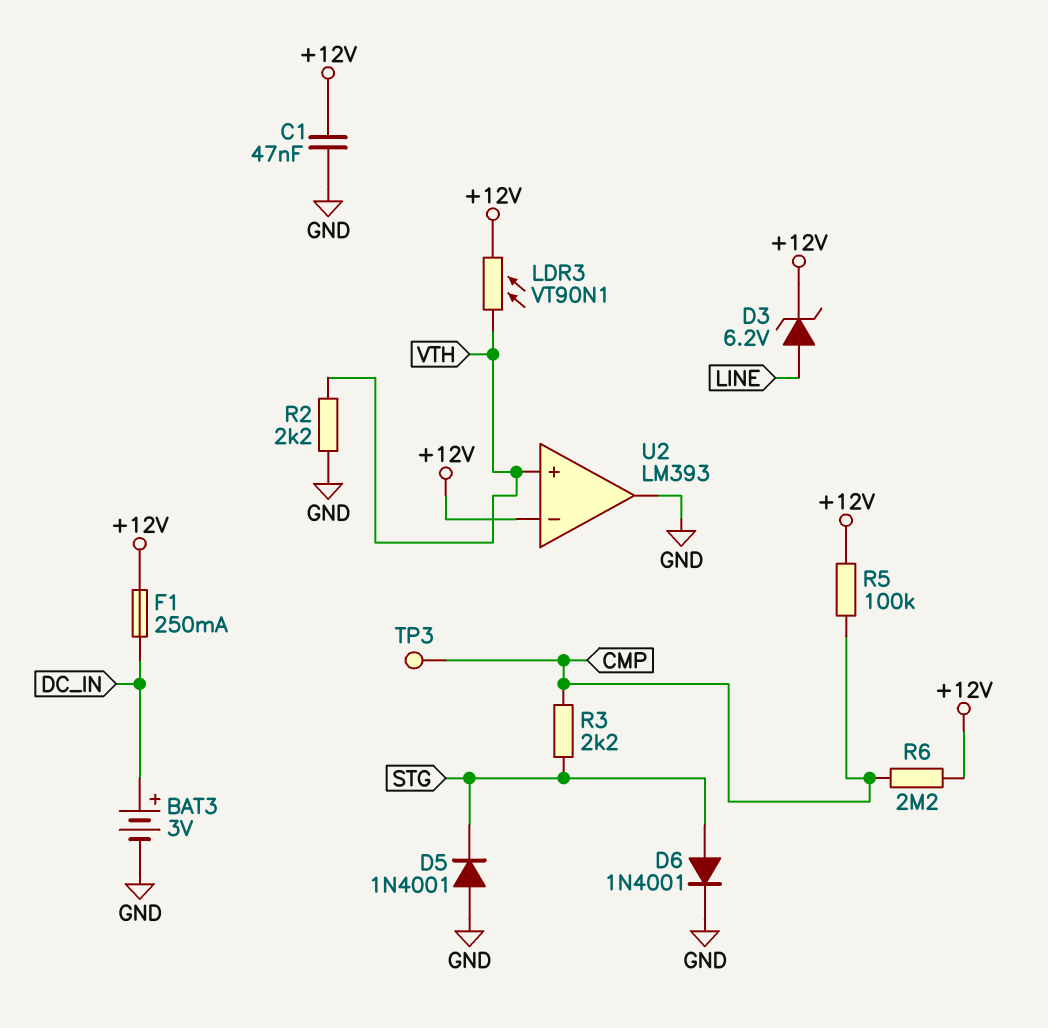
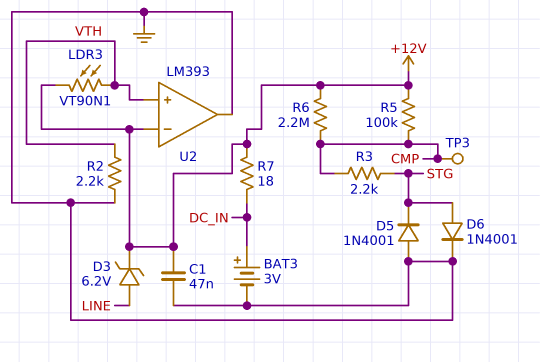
F1: 250mA (+12V, DC_IN) -> none
R7: none -> 18 (+12V, DC_IN)

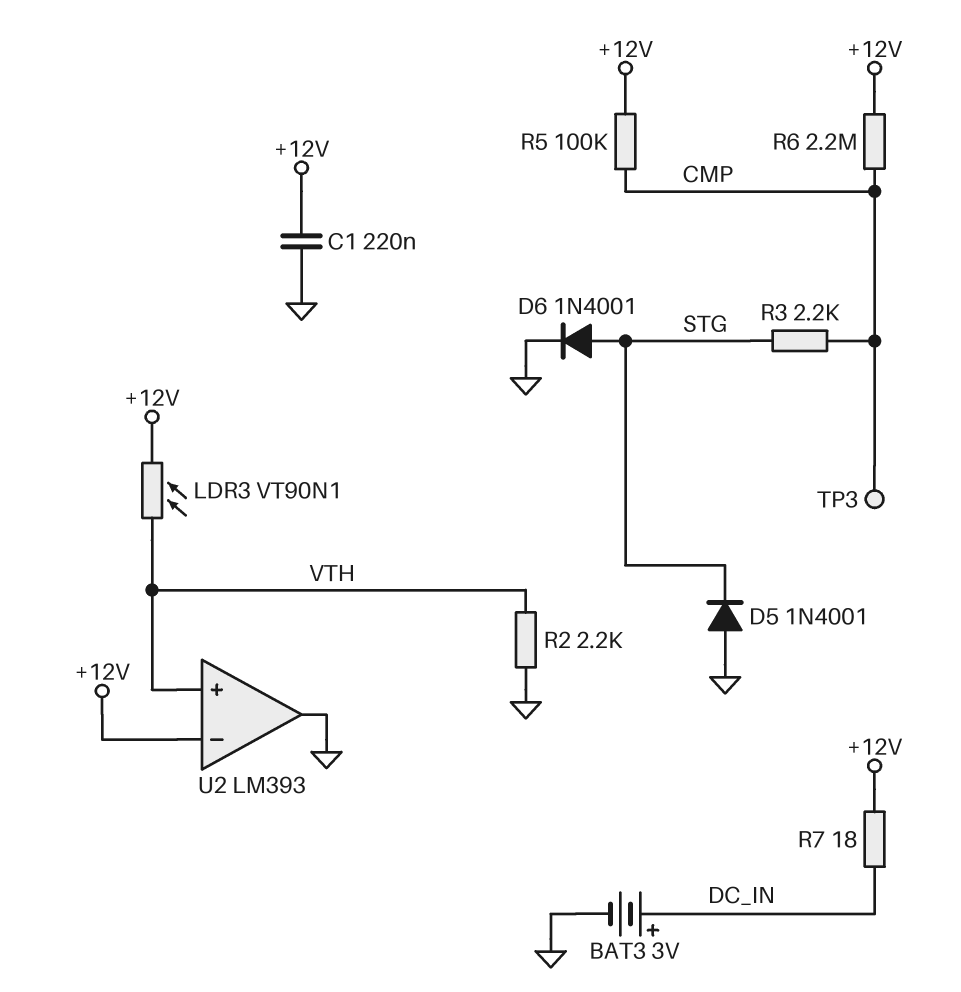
C1: 47nF (+12V, GND) -> 220nF (+12V, GND)
D3: zener 6.2V (A LINE, K +12V) -> none

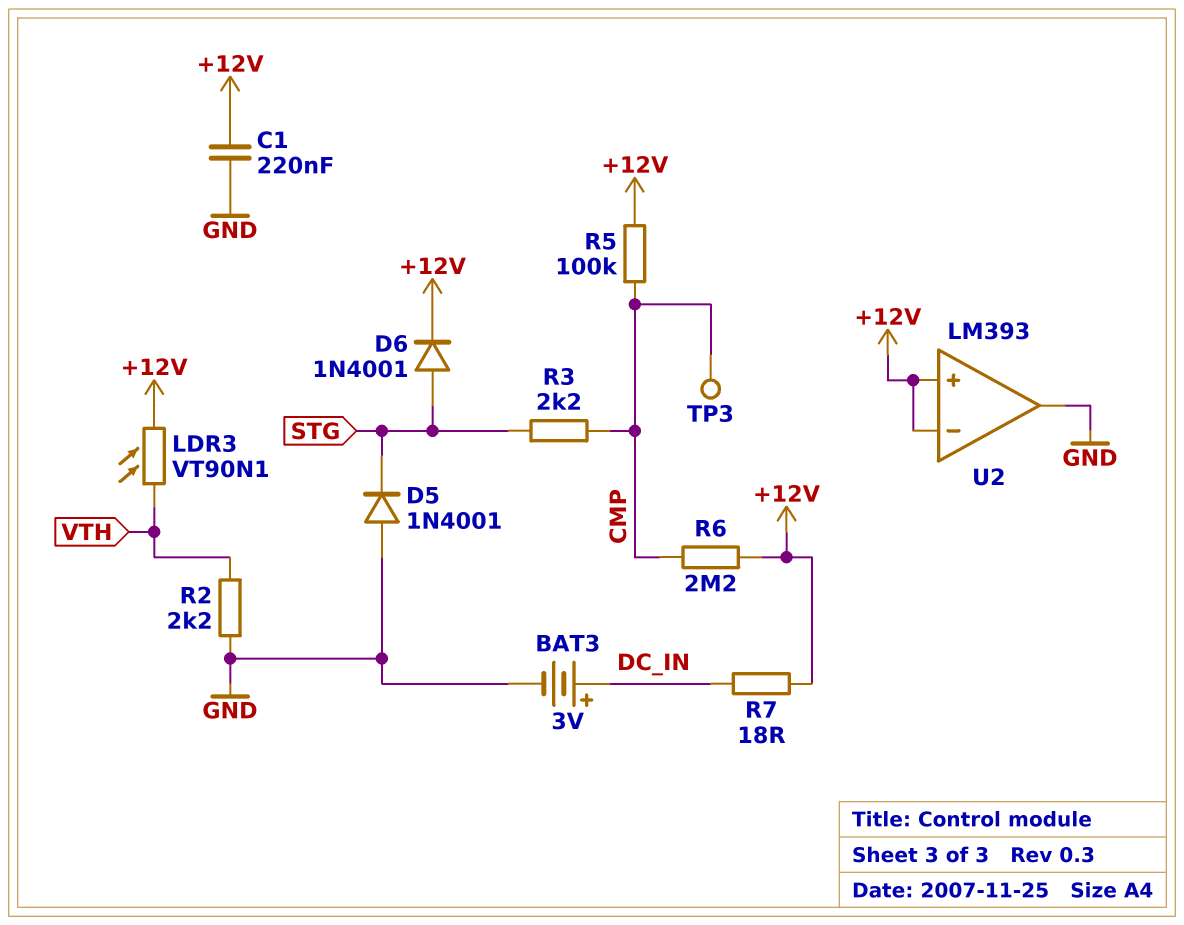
D6: diode 1N4001 (A STG, K GND) -> diode 1N4001 (A STG, K +12V)
U2 pin in+: VTH -> +12V

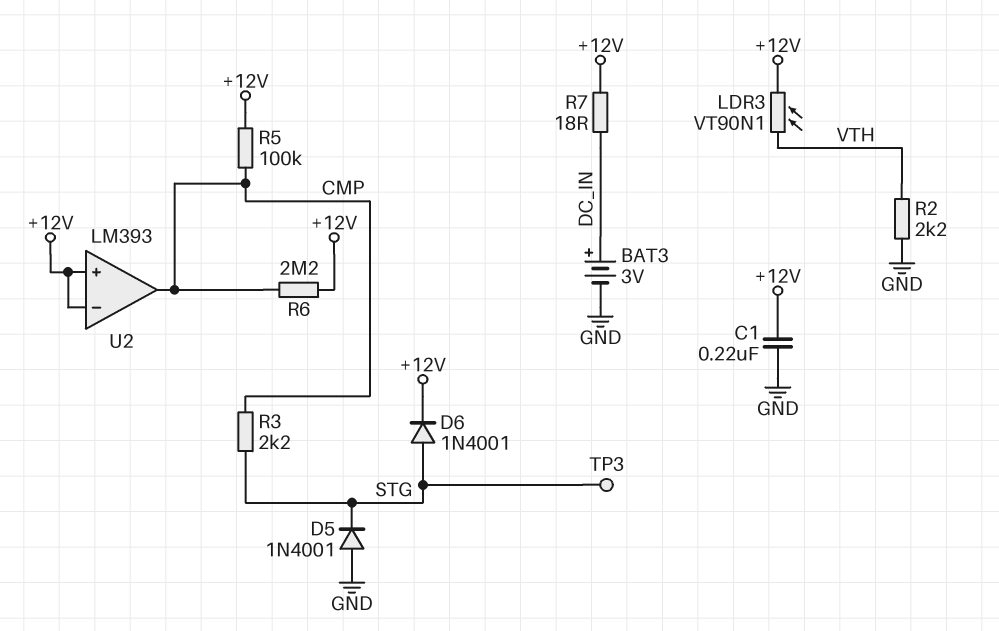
TP3: test point (CMP) -> test point (STG)
U2 pin out: GND -> CMP

